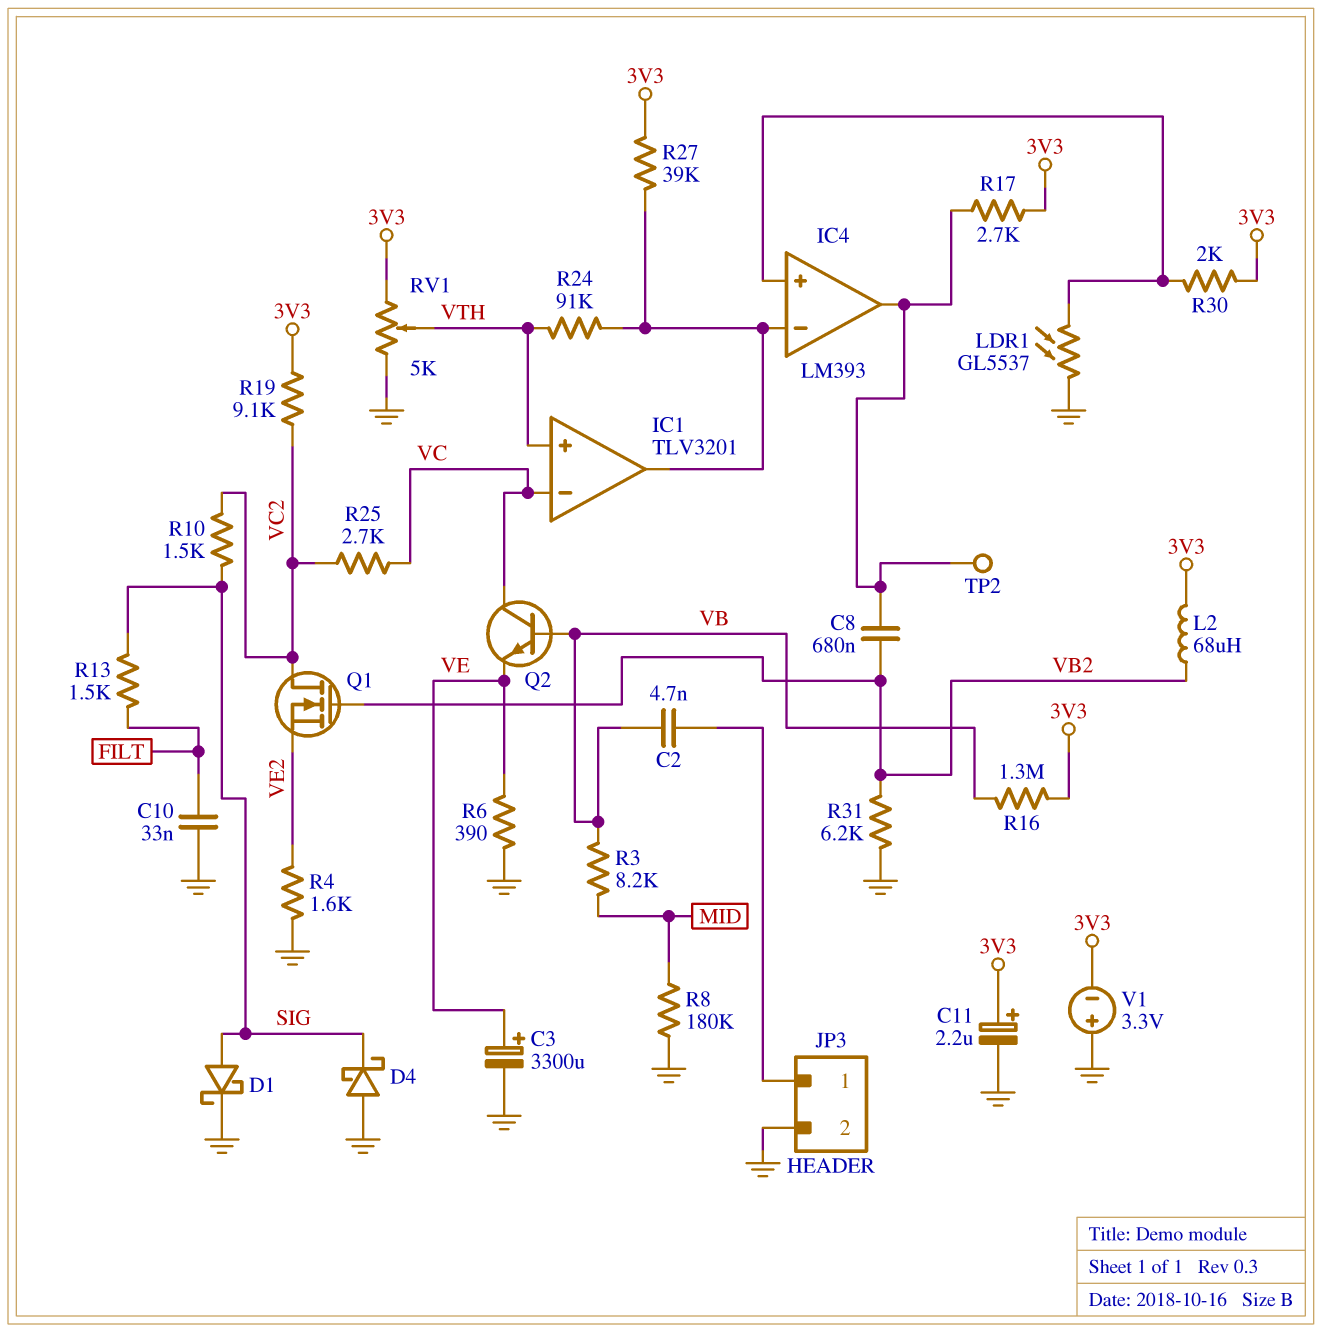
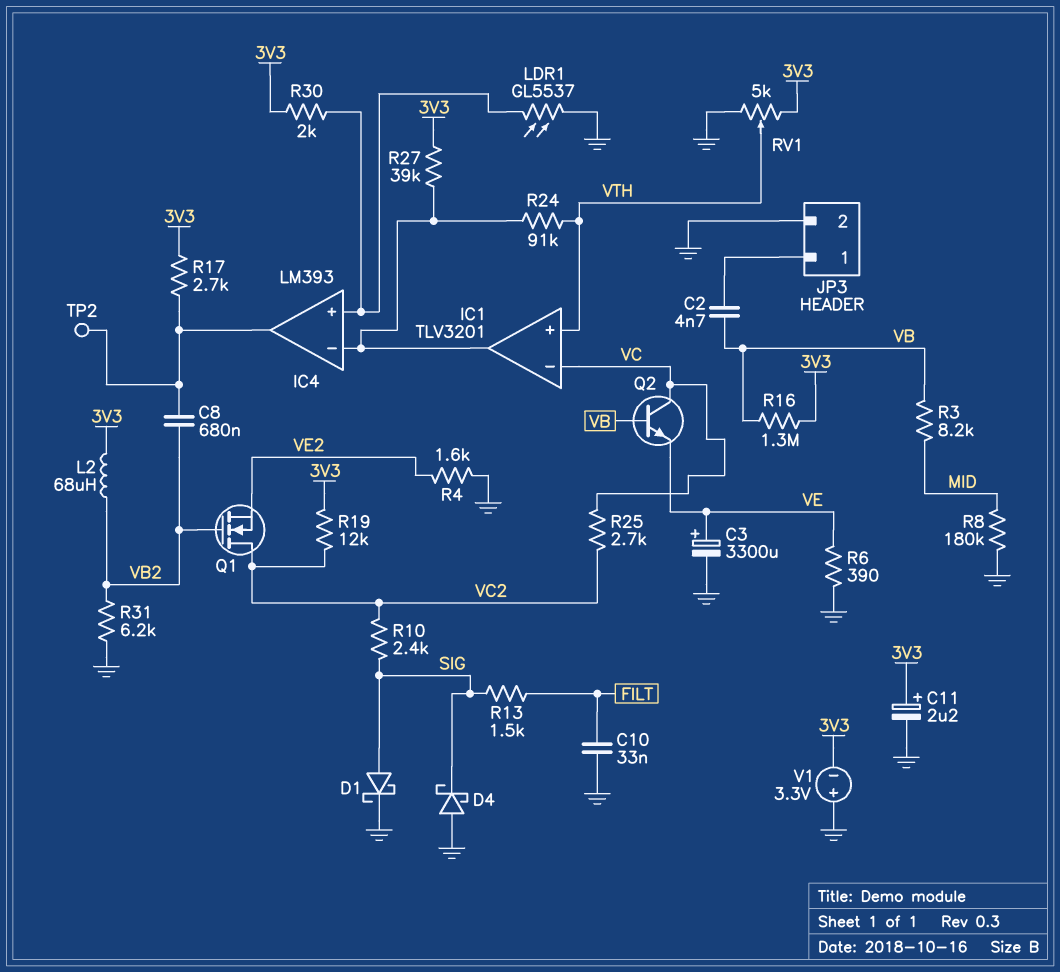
R10: 1.5k (SIG, VC2) -> 2.4k (SIG, VC2)
R19: 9.1k (3V3, VC2) -> 12k (3V3, VC2)

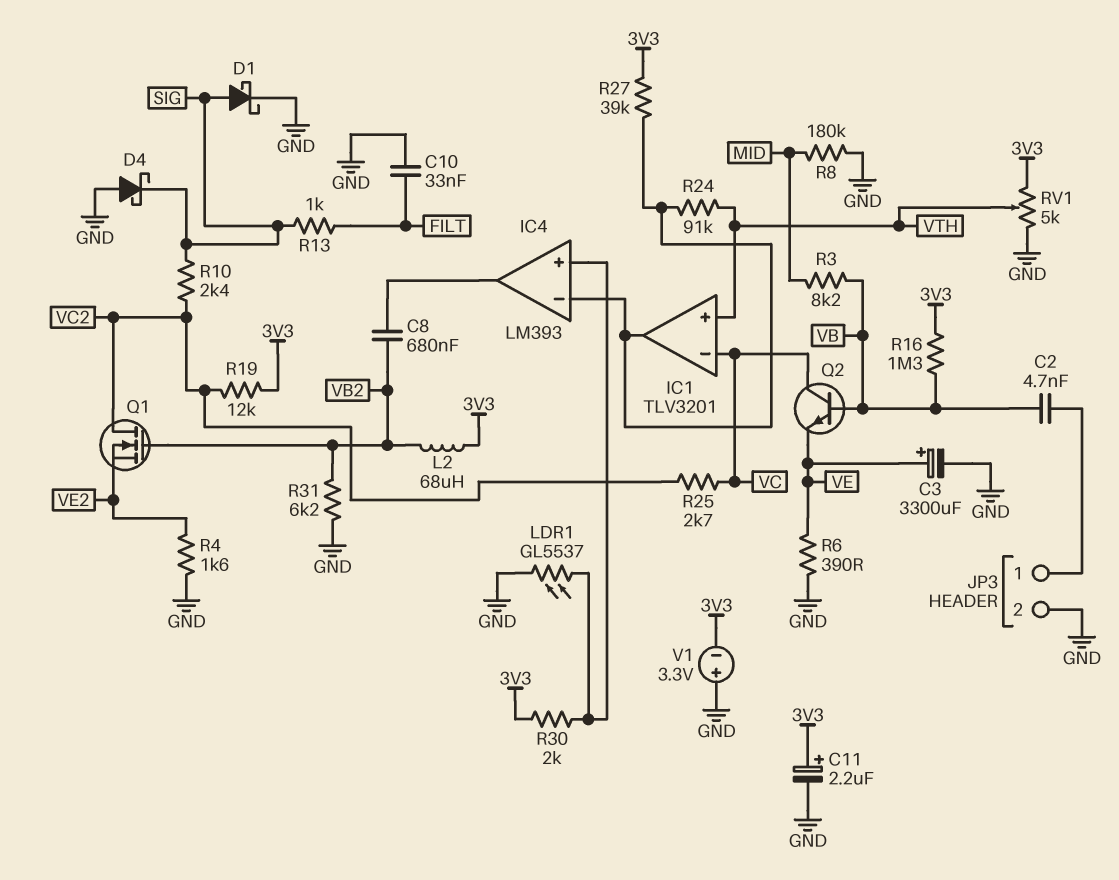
R13: 1.5k (FILT, SIG) -> 1k (FILT, SIG)
R17: 2.7k (3V3, IC4/out) -> none
TP2: test point (IC4/out) -> none

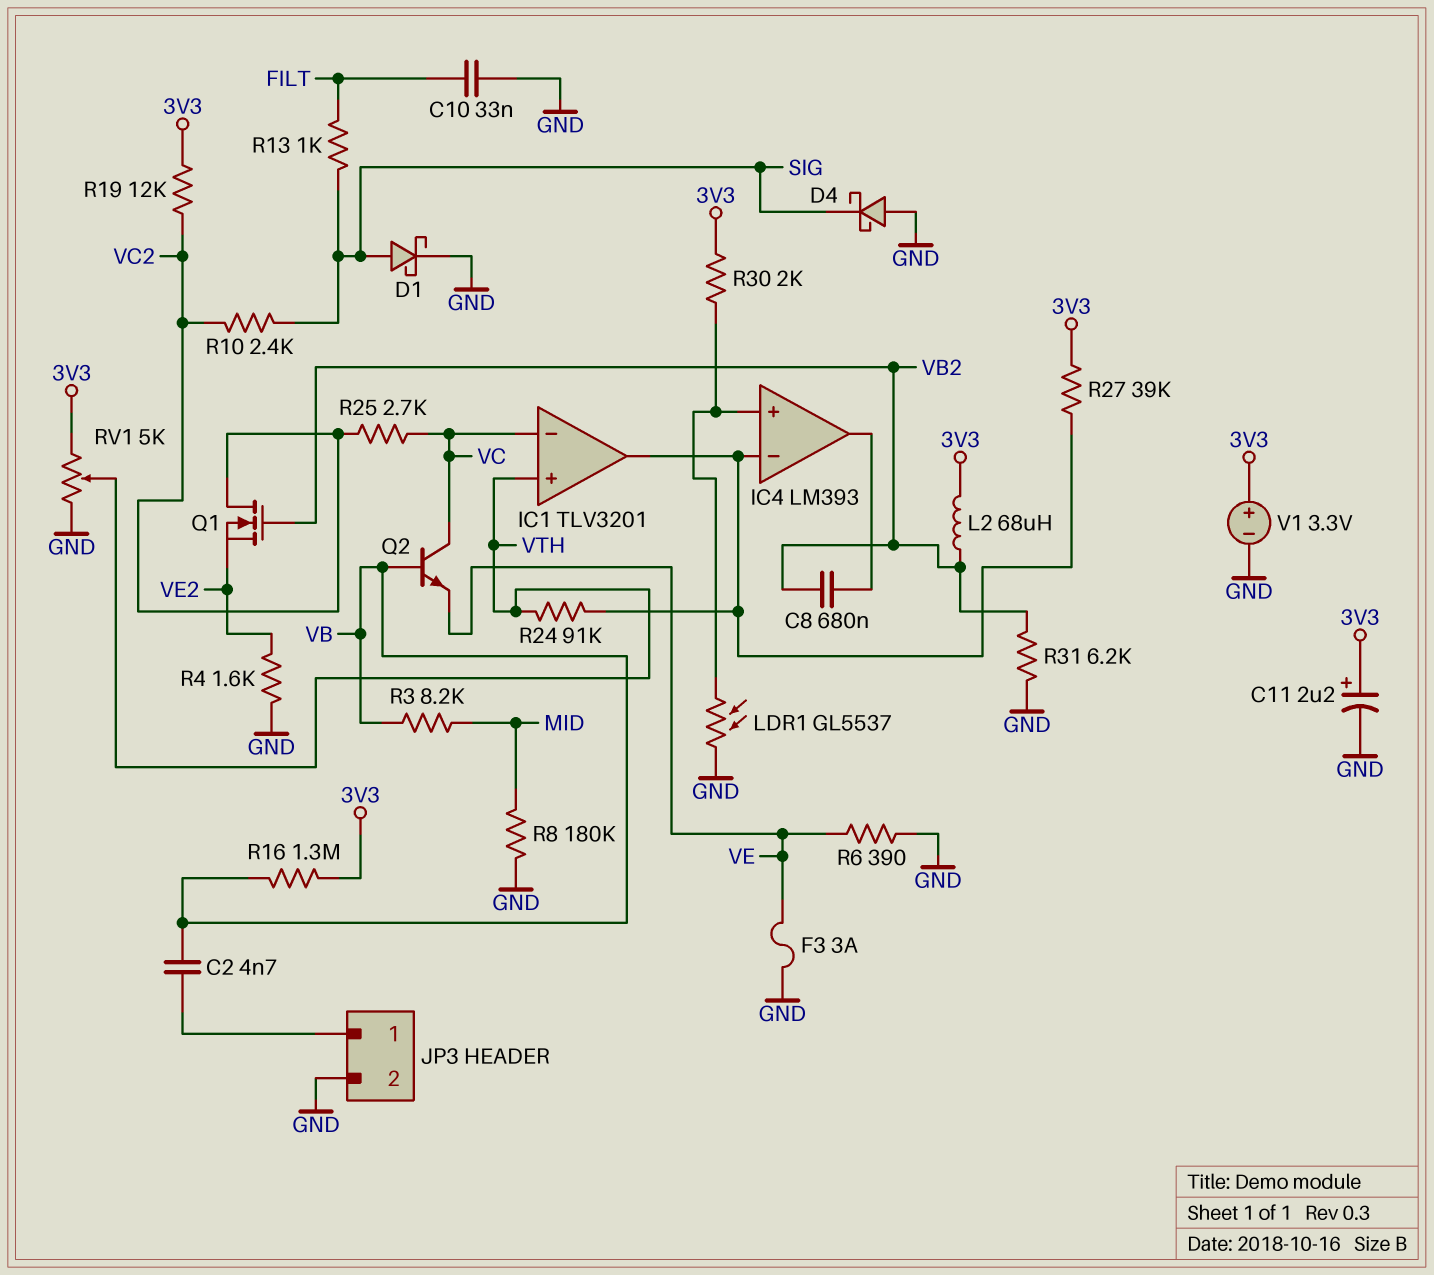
C3: 3300uF (plus VE, minus GND) -> none
F3: none -> 3A (GND, VE)
V1: 3.3V (plus GND, minus 3V3) -> 3.3V (plus 3V3, minus GND)

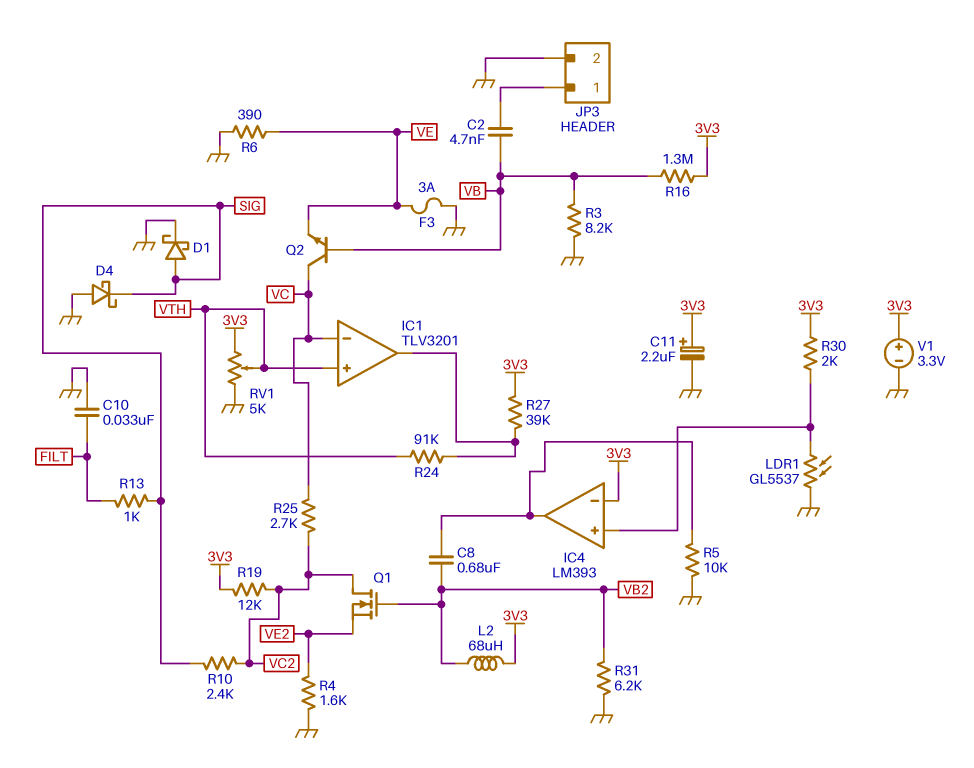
IC4 pin in-: IC1/out -> 3V3
R3: 8.2k (MID, VB) -> 8.2k (GND, VB)
R5: none -> 10k (GND, IC4/out)
R8: 180k (GND, MID) -> none

